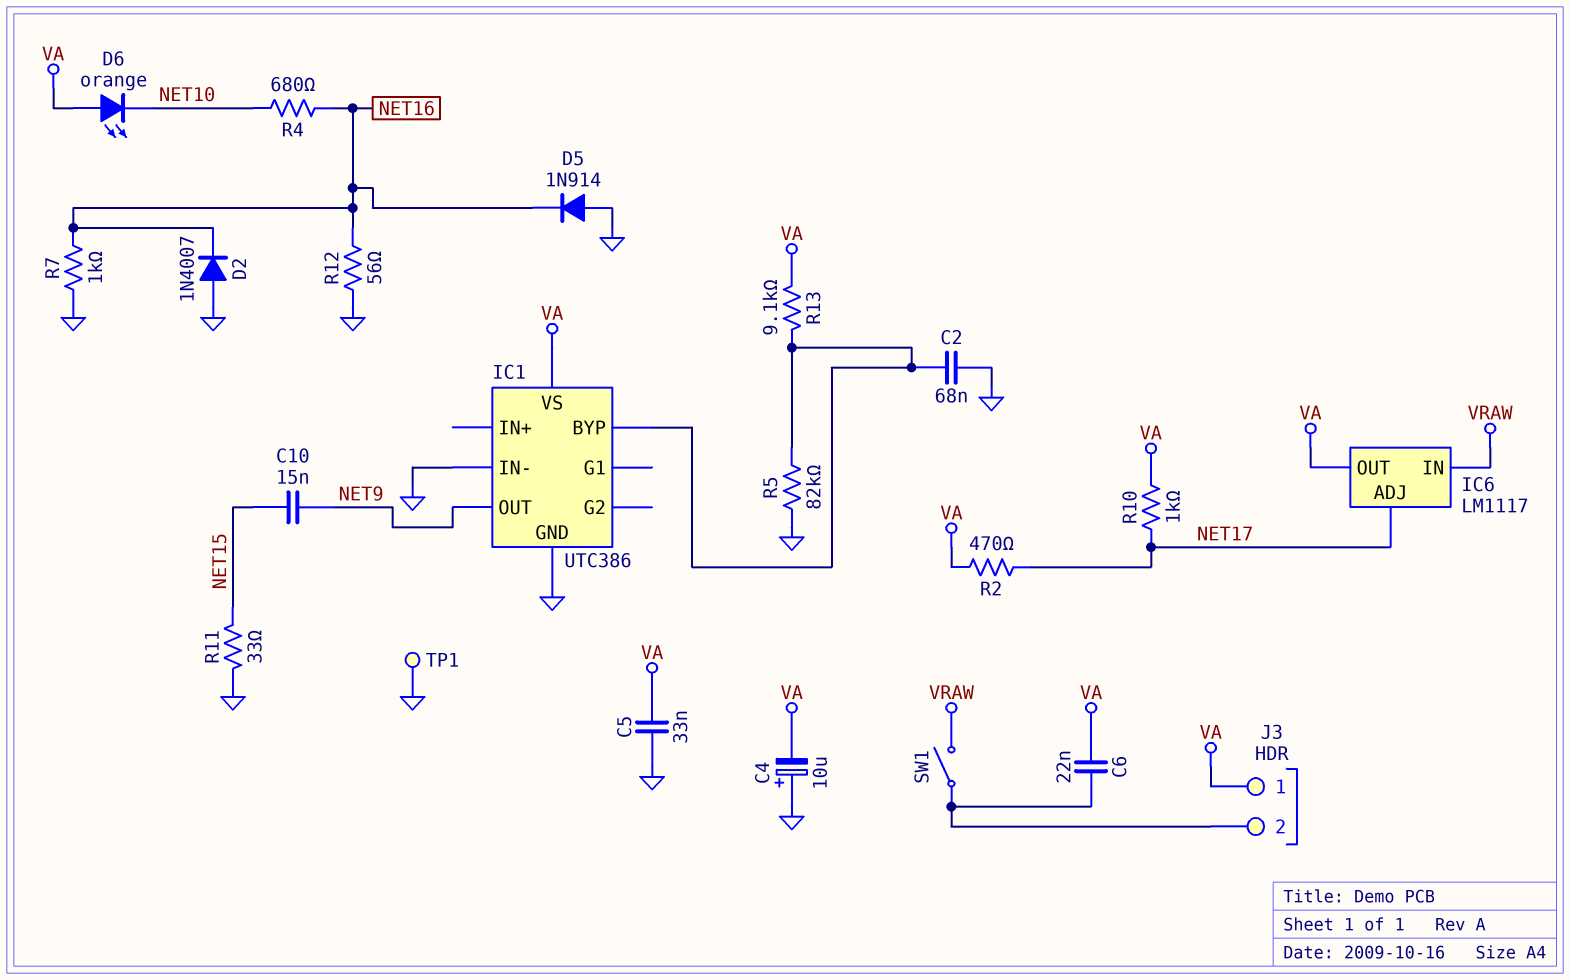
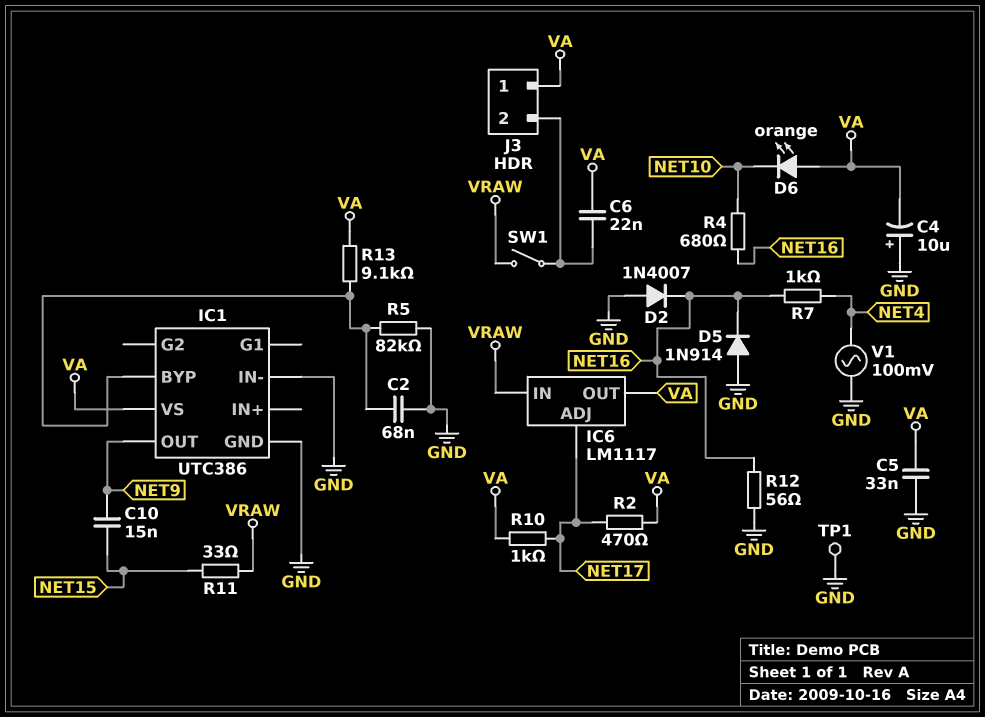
R7: 1k (GND, NET16) -> 1k (NET4, NET16)
R11: 33 (GND, NET15) -> 33 (NET15, VRAW)
V1: none -> AC 100mV (GND, NET4)

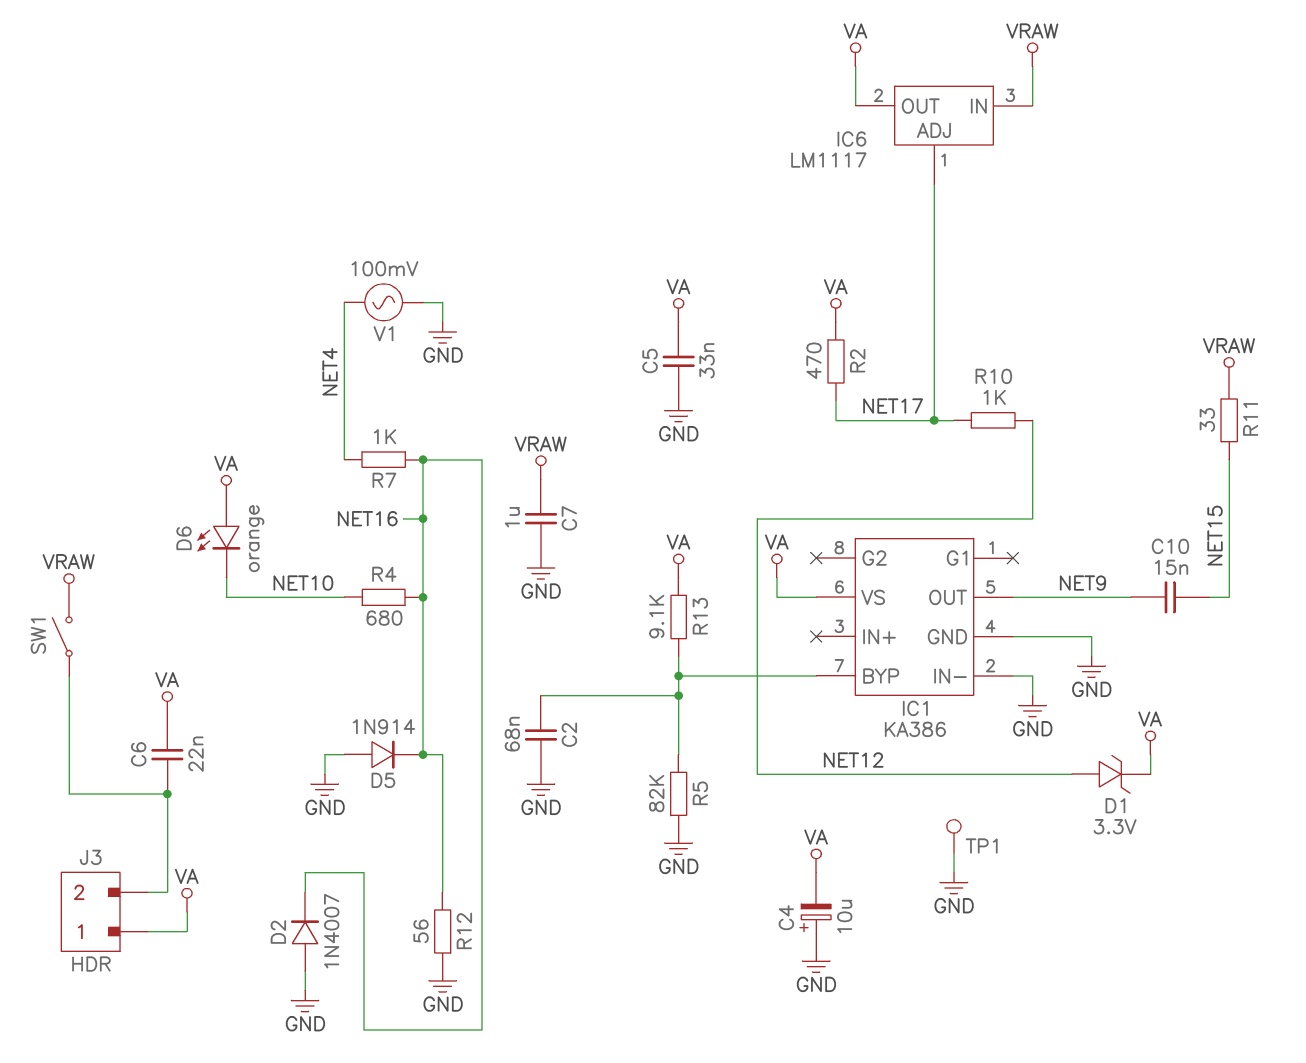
C7: none -> 1uF (GND, VRAW)
D1: none -> zener 3.3V (A NET12, K VA)
IC1: UTC386 -> KA386
R10: 1k (NET17, VA) -> 1k (NET12, NET17)

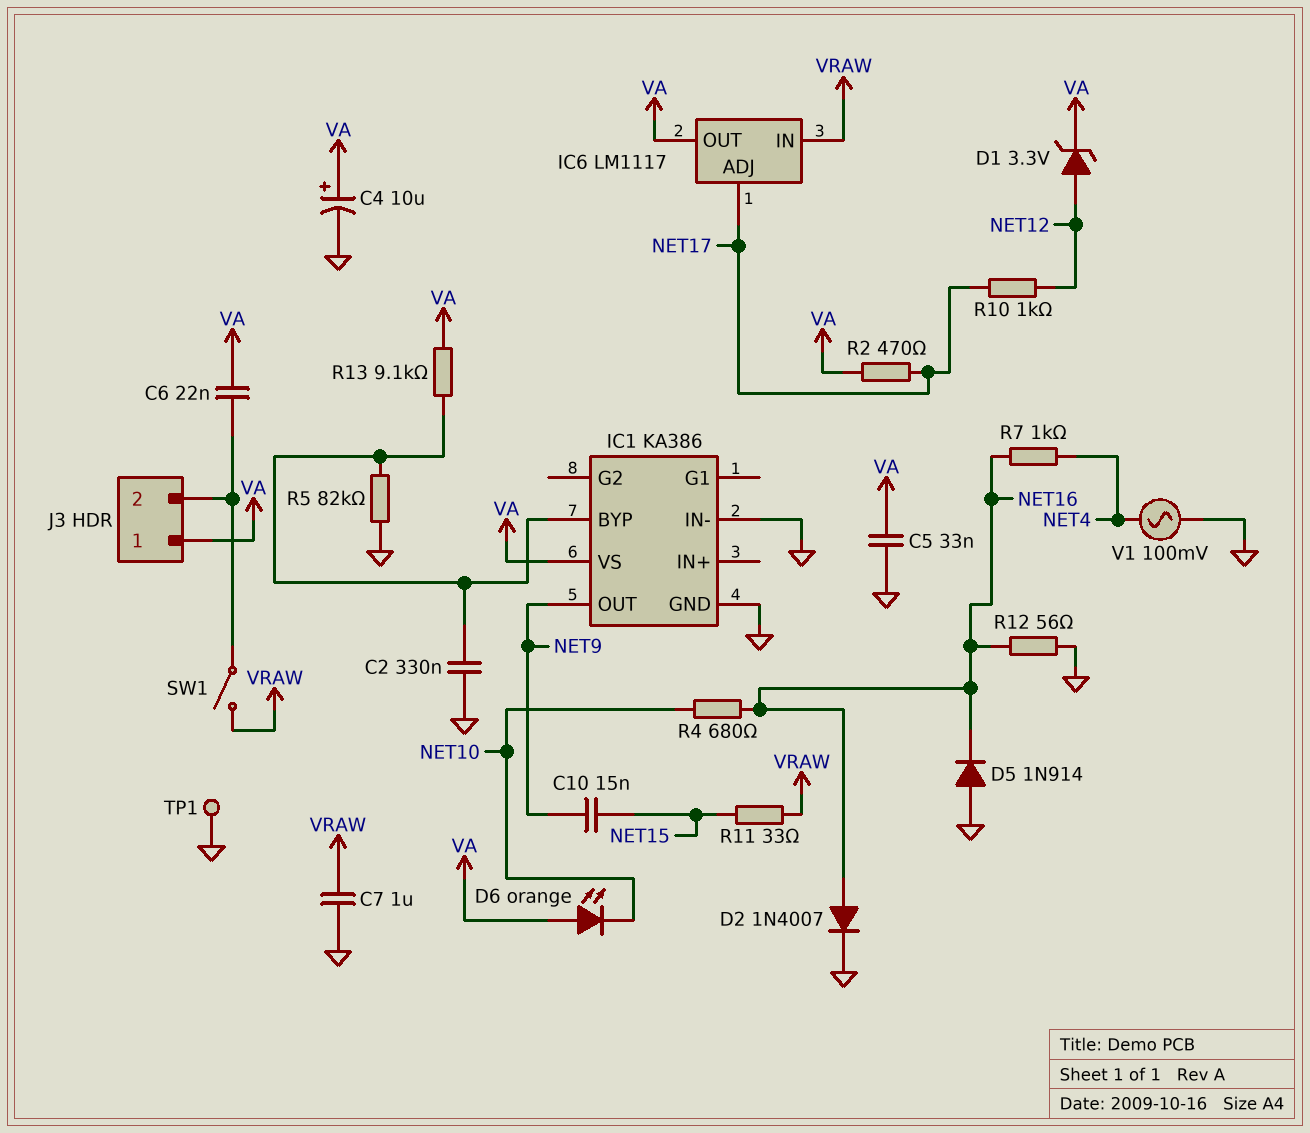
C2: 68nF (GND, IC1/BYP) -> 330nF (GND, IC1/BYP)
C4: 10uF (plus GND, minus VA) -> 10uF (plus VA, minus GND)
D2: diode 1N4007 (A GND, K NET16) -> diode 1N4007 (A NET16, K GND)

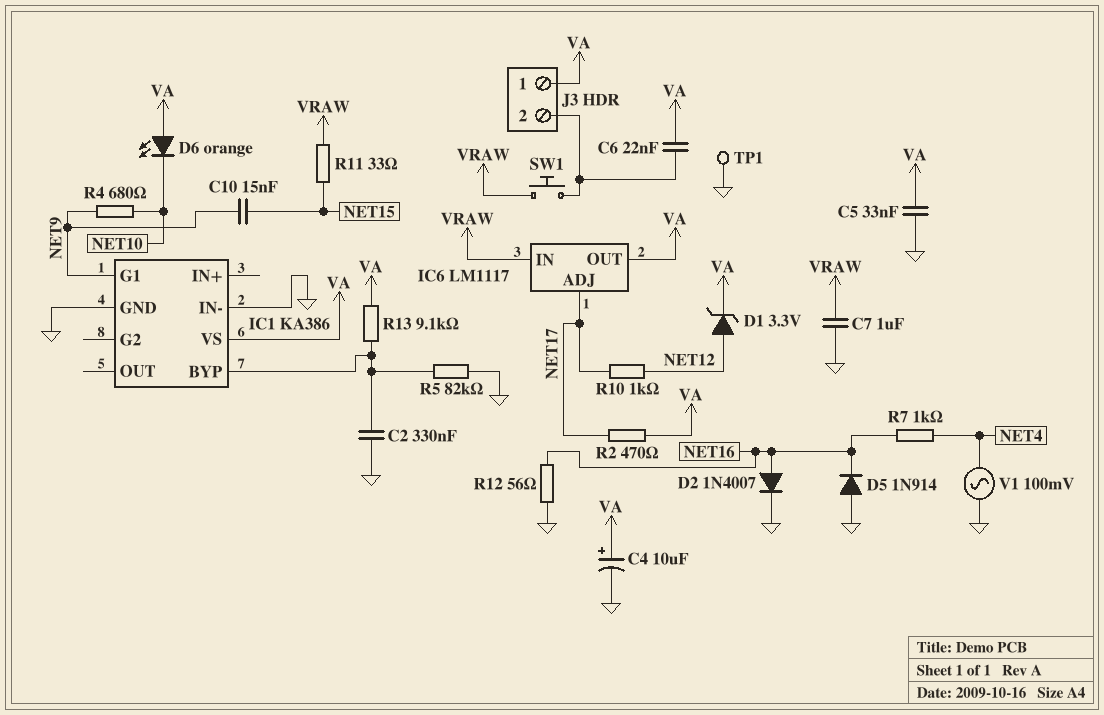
IC1 pin G1: none -> NET9
IC1 pin OUT: NET9 -> none
R4: 680 (NET10, NET16) -> 680 (NET9, NET10)
SW1: switch (J3/2, VRAW) -> button (J3/2, VRAW)

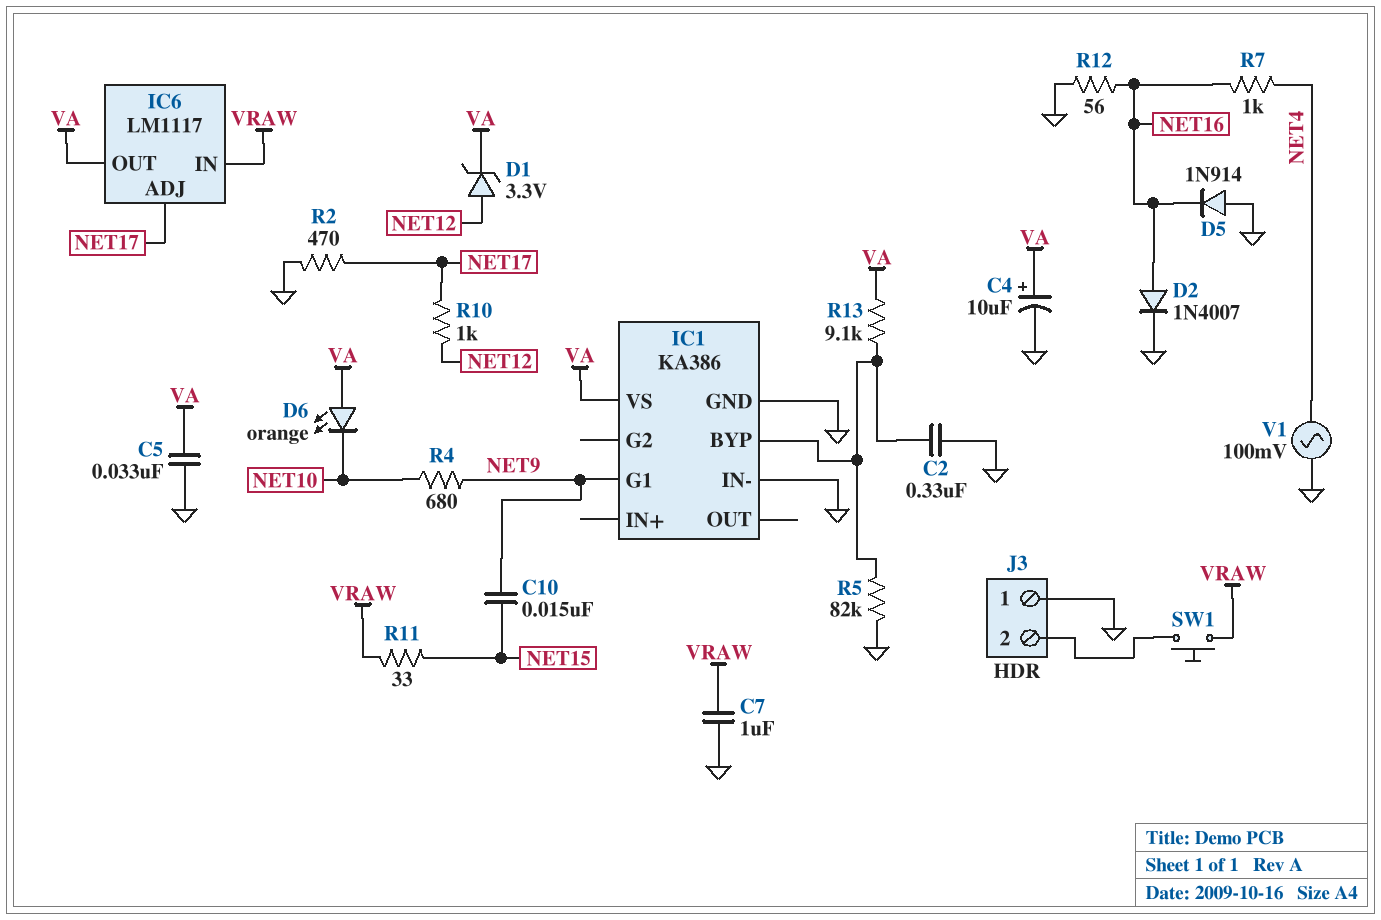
C6: 22nF (J3/2, VA) -> none
J3 pin 1: VA -> GND
R2: 470 (NET17, VA) -> 470 (GND, NET17)
TP1: test point (GND) -> none

